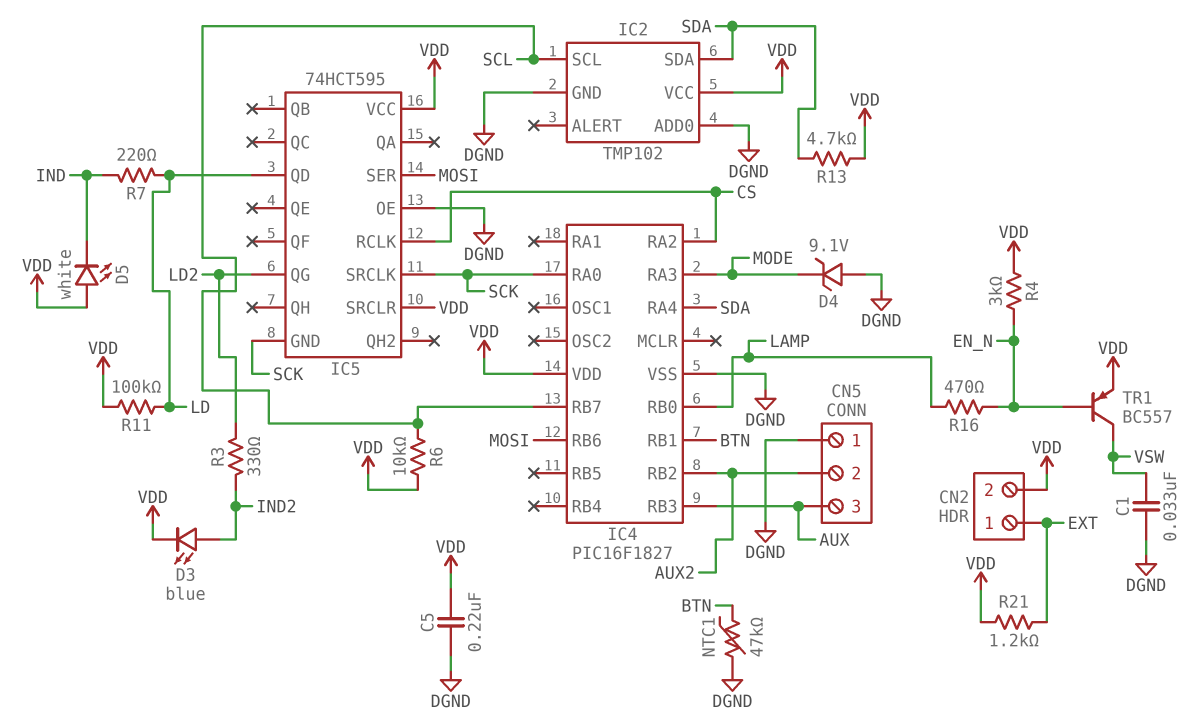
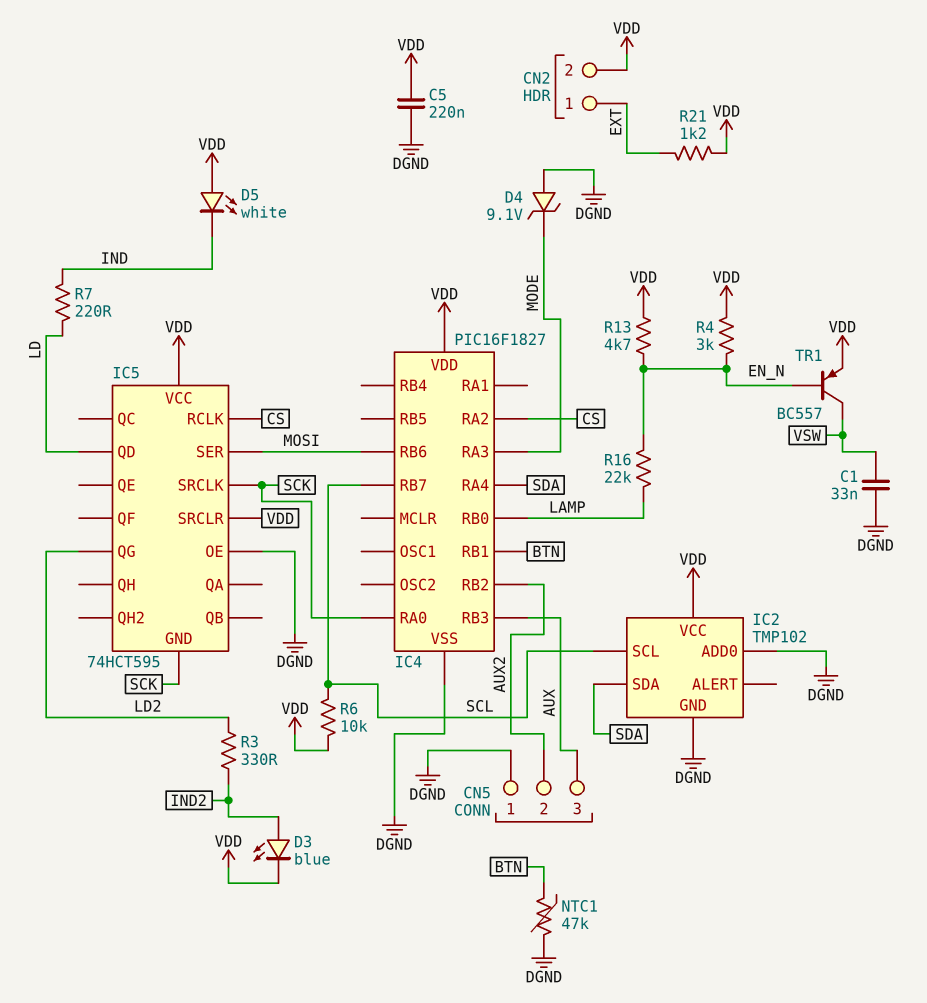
R11: 100k (LD, VDD) -> none
R13: 4.7k (SDA, VDD) -> 4.7k (EN_N, VDD)
R16: 470 (EN_N, LAMP) -> 22k (EN_N, LAMP)

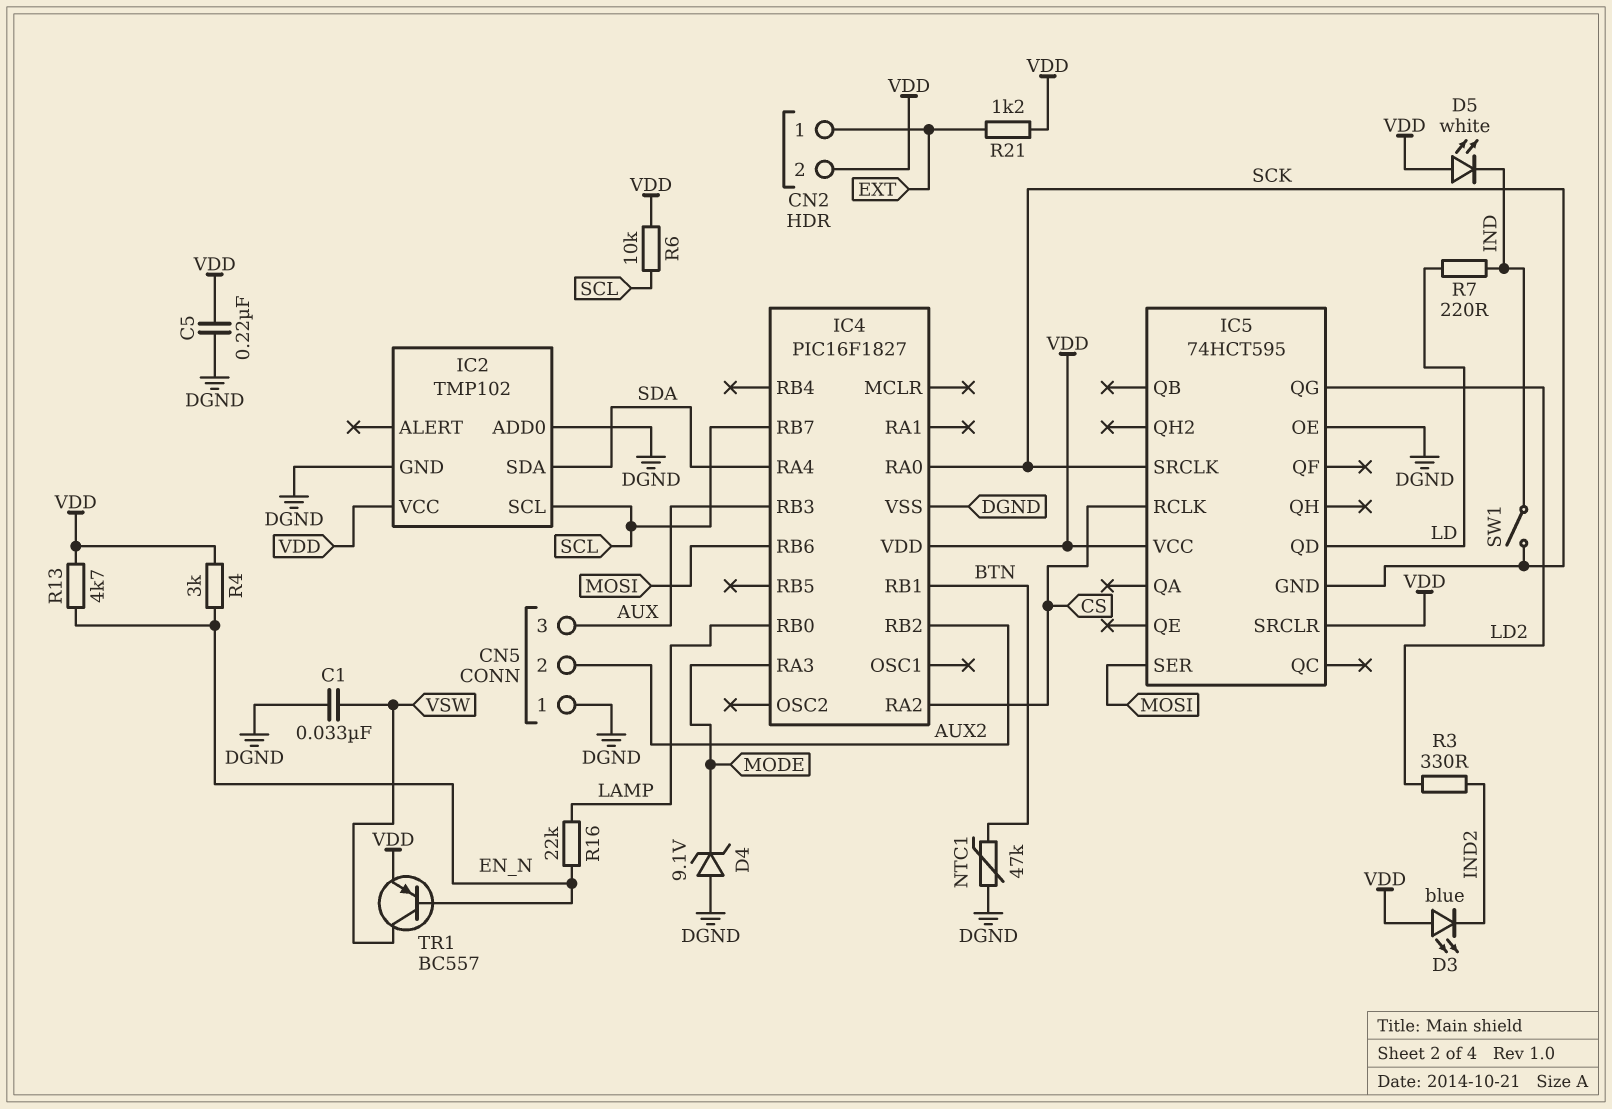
D3: LED blue (A IND2, K VDD) -> LED blue (A VDD, K IND2)
SW1: none -> switch (IND, SCK)

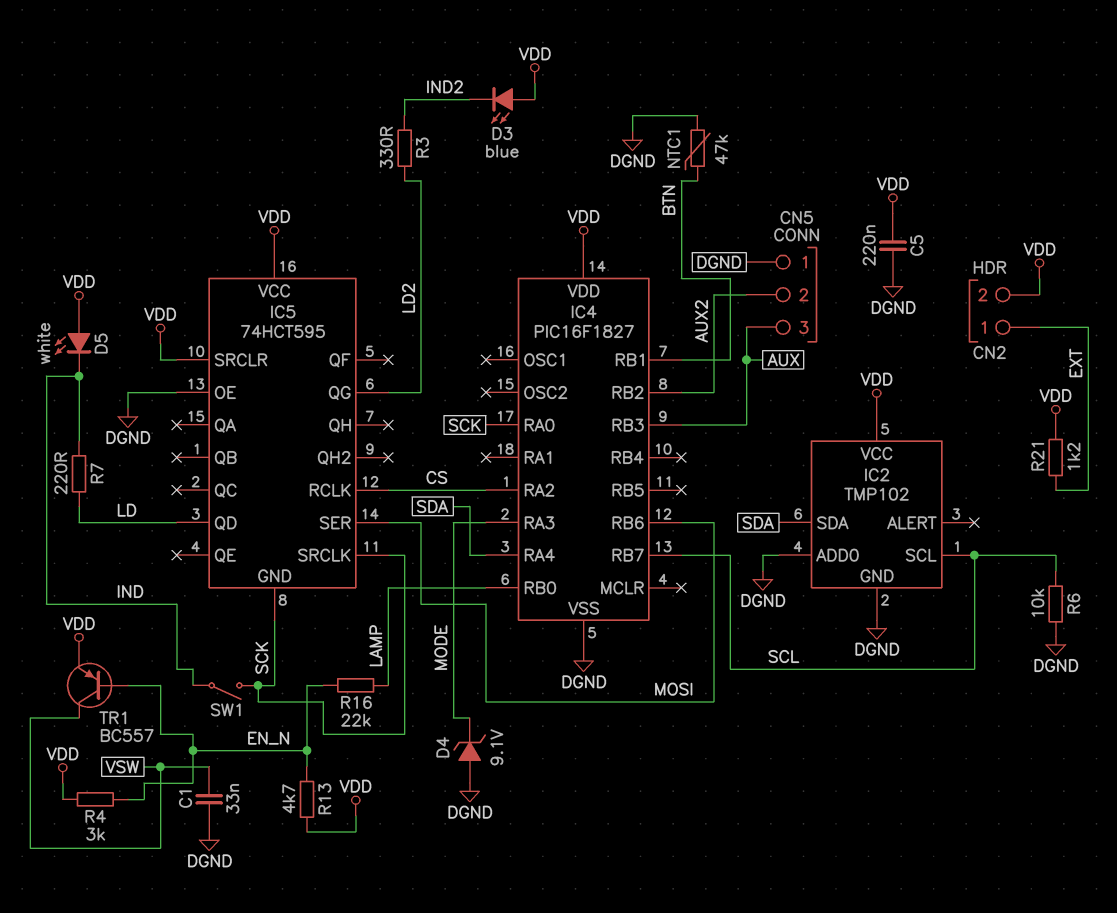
R6: 10k (SCL, VDD) -> 10k (DGND, SCL)

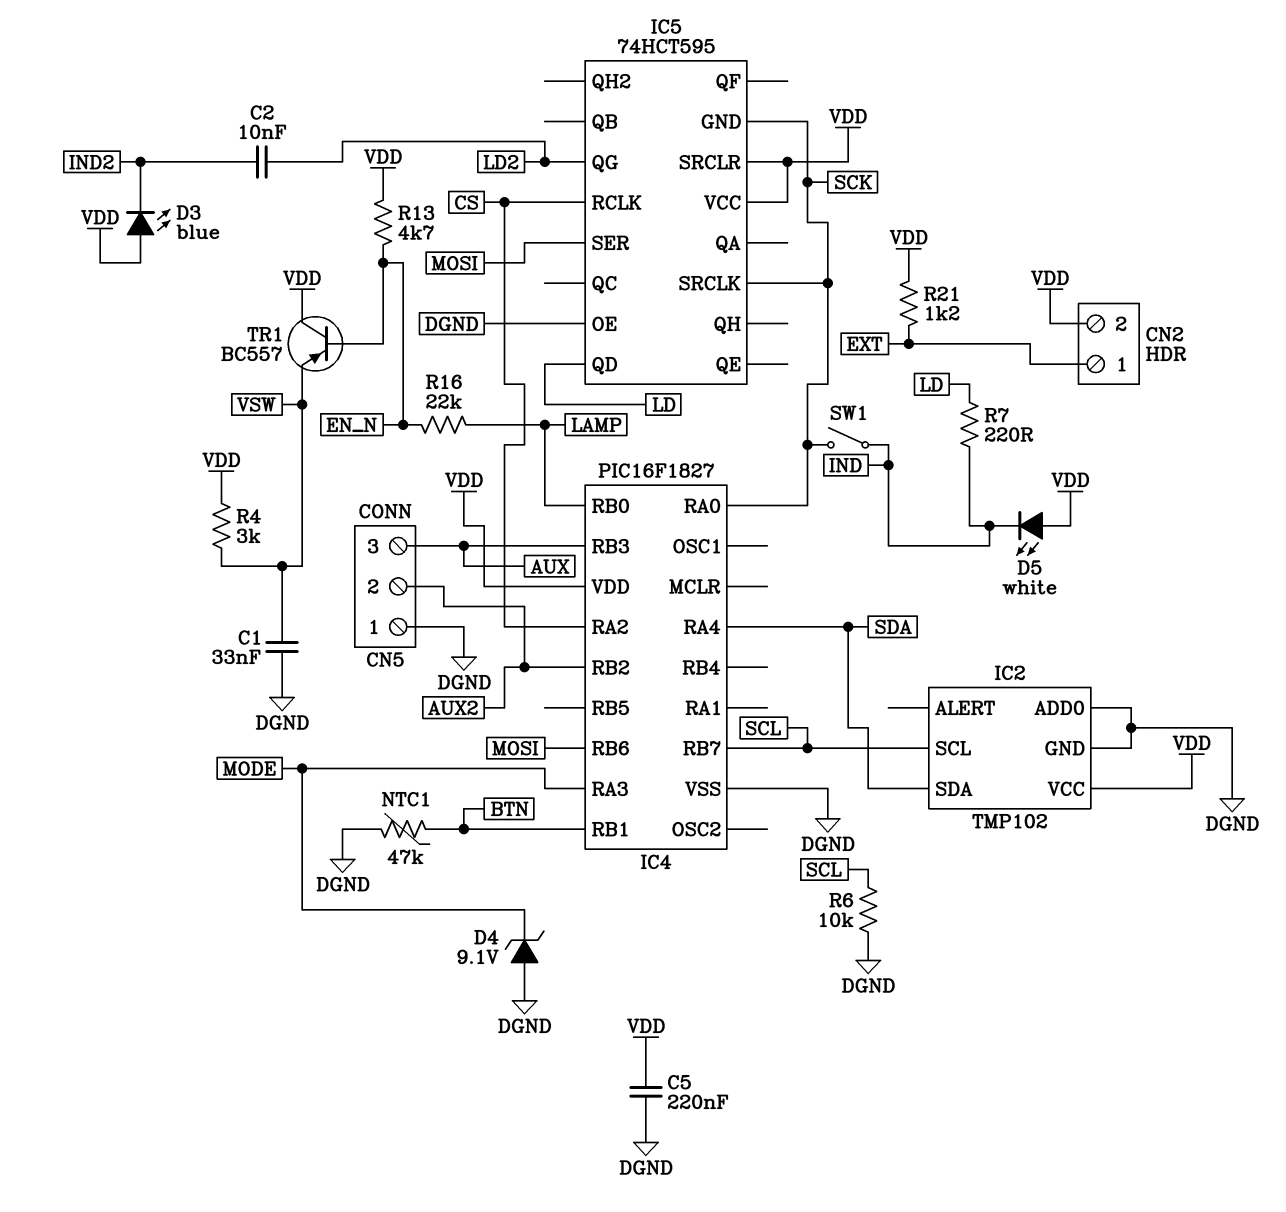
C2: none -> 10nF (IND2, LD2)
R3: 330 (IND2, LD2) -> none
R4: 3k (EN_N, VDD) -> 3k (VDD, VSW)
TR1: PNP BC557 (B EN_N, C VSW, E VDD) -> PNP BC557 (B EN_N, C VDD, E VSW)

